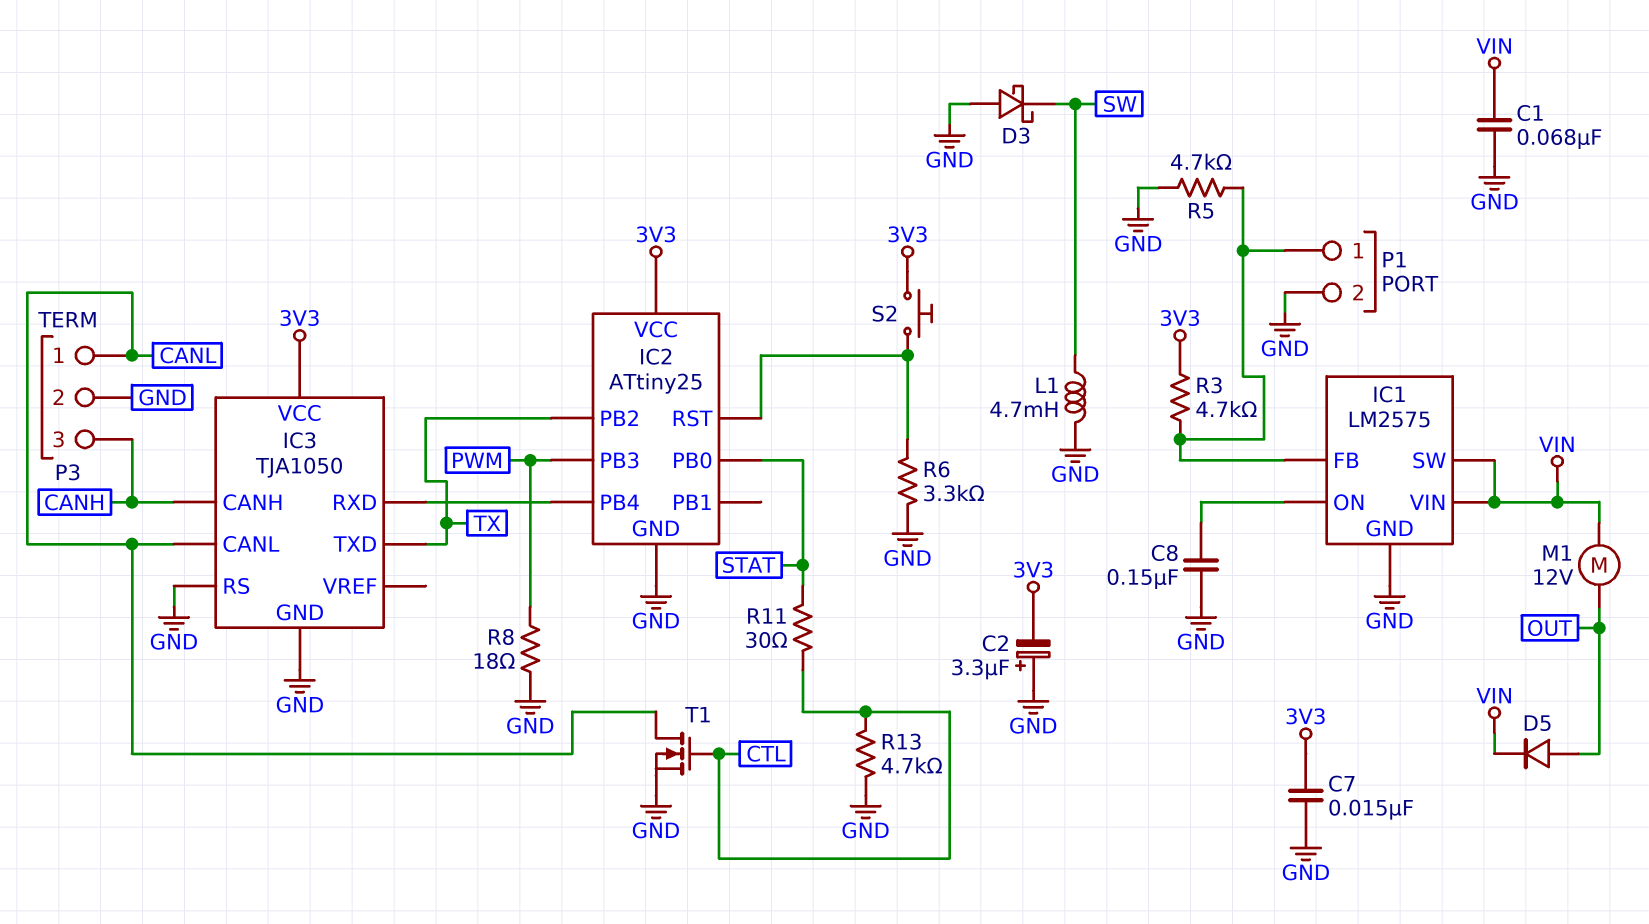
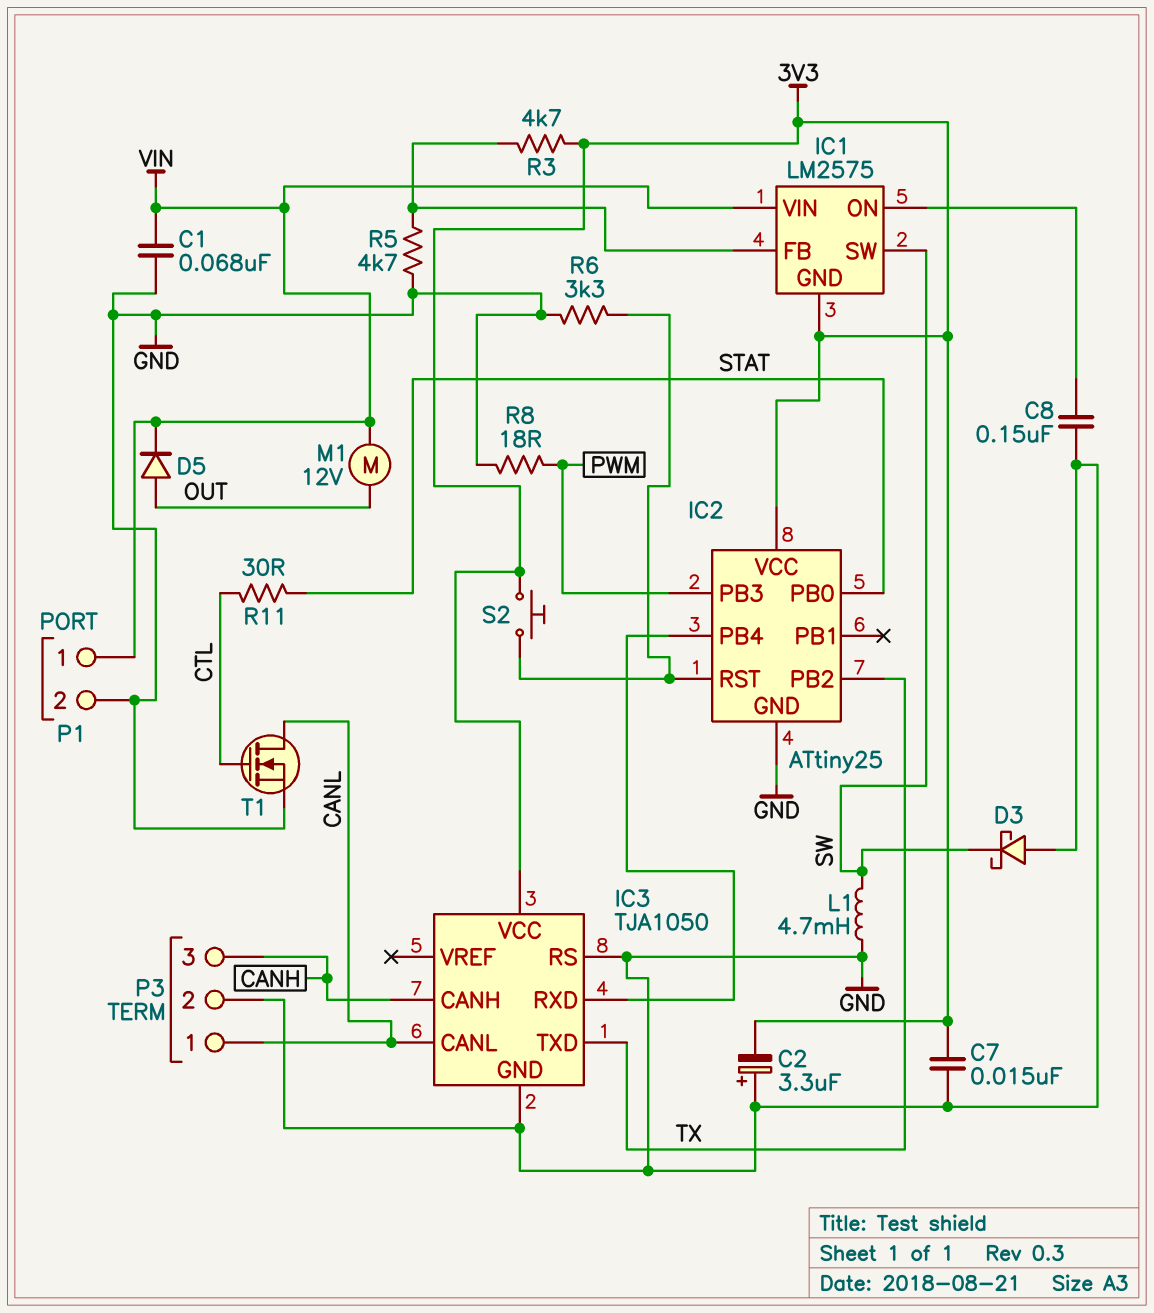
IC1 pin GND: GND -> 3V3
IC1 pin SW: VIN -> SW
P1 pin 1: IC1/FB -> VIN
R13: 4.7k (CTL, GND) -> none

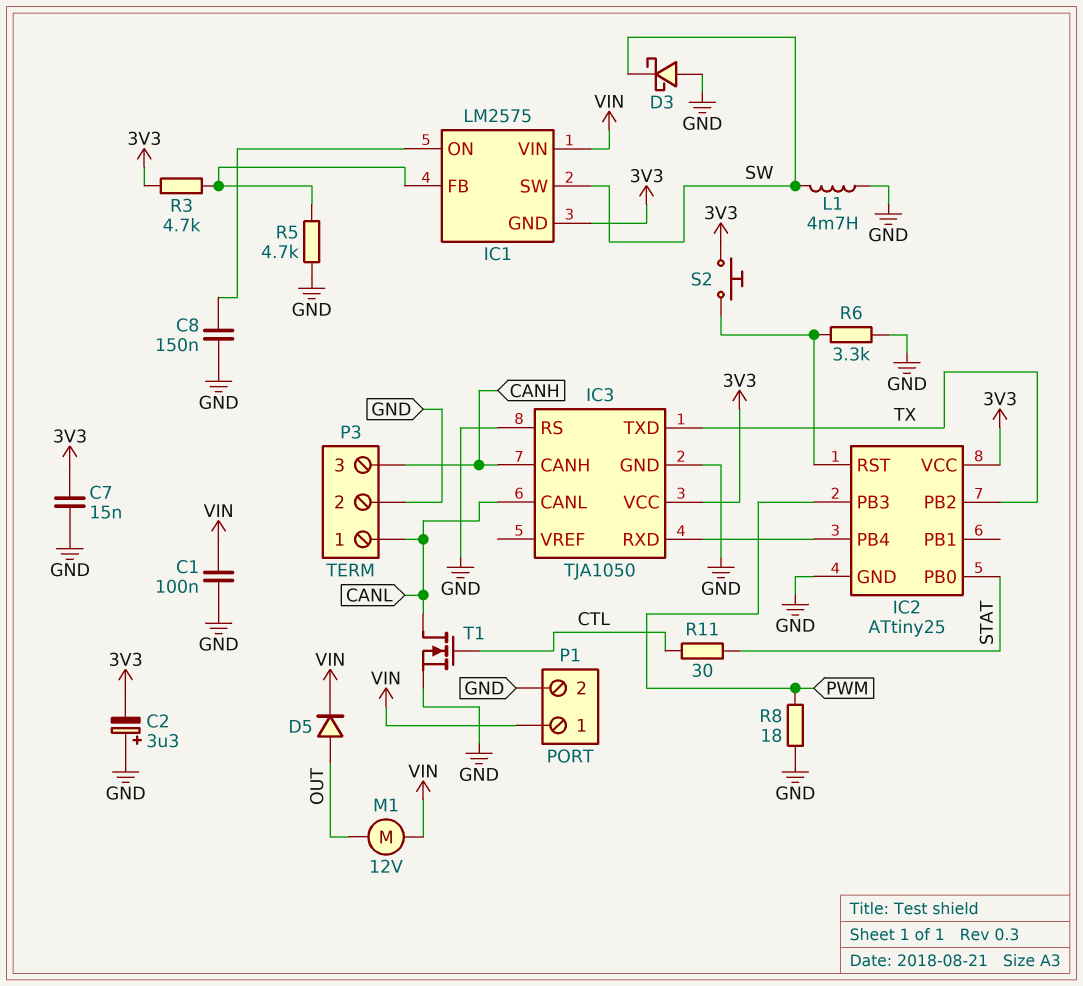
C1: 68nF (GND, VIN) -> 100nF (GND, VIN)

